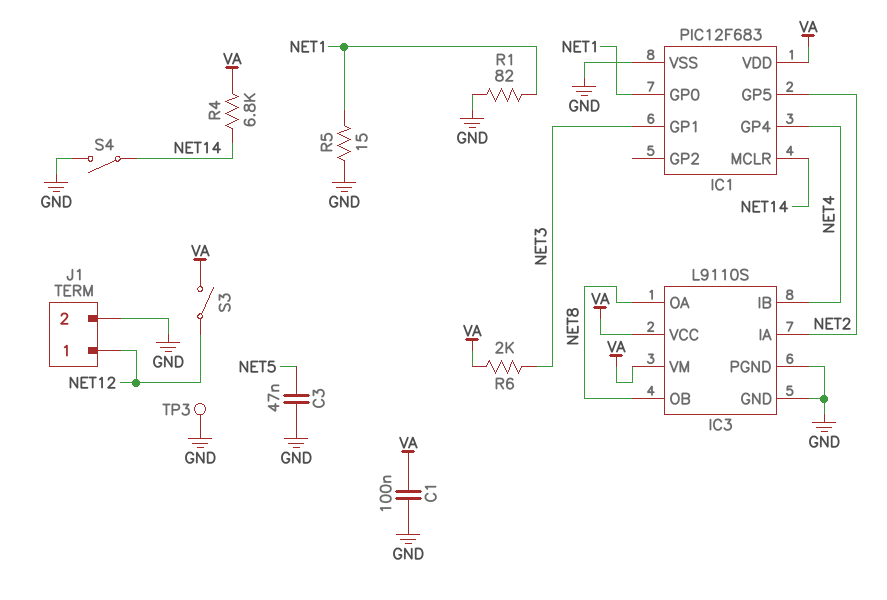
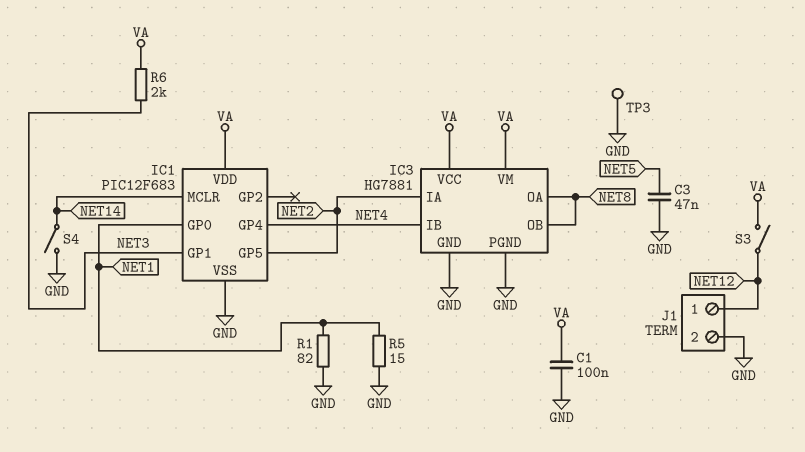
IC3: L9110S -> HG7881
R4: 6.8k (NET14, VA) -> none

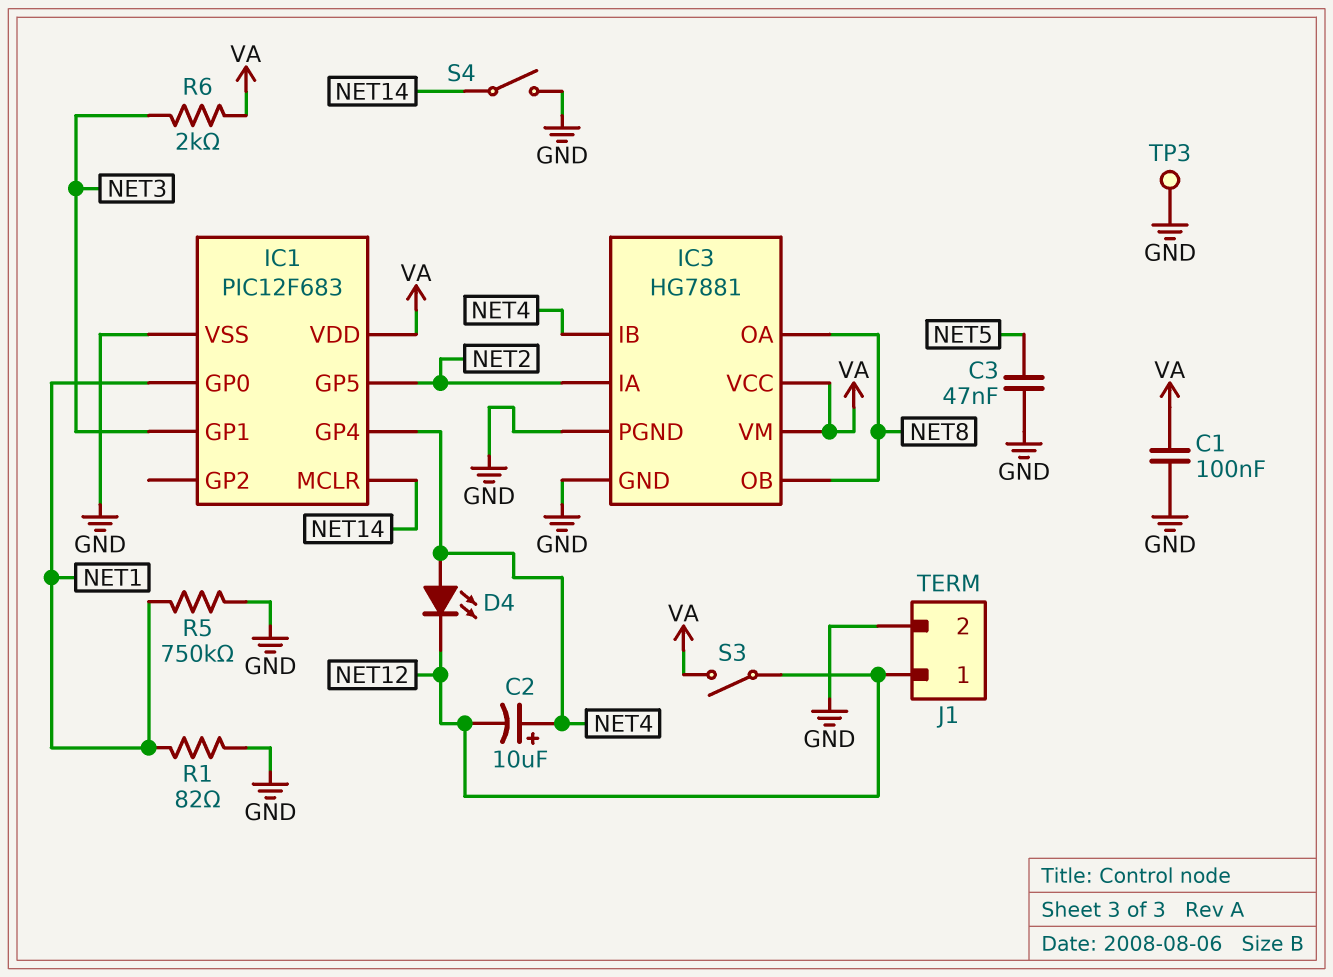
C2: none -> 10uF (plus NET4, minus NET12)
D4: none -> LED (A NET4, K NET12)
R5: 15 (GND, NET1) -> 750k (GND, NET1)

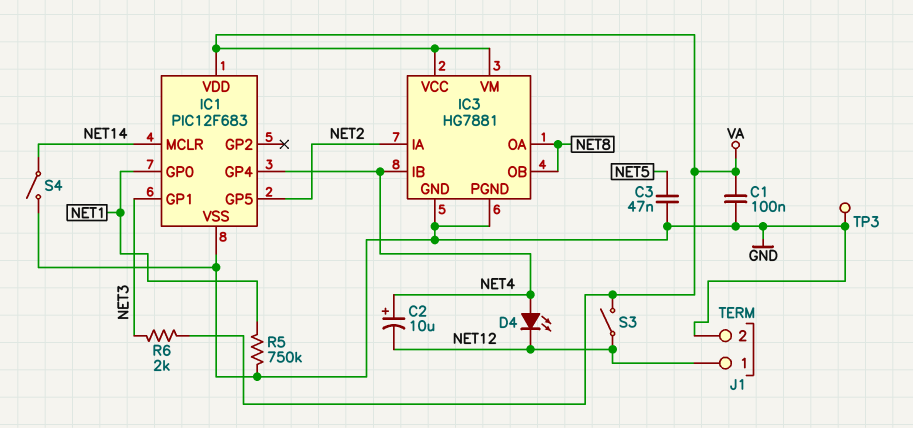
R1: 82 (GND, NET1) -> none

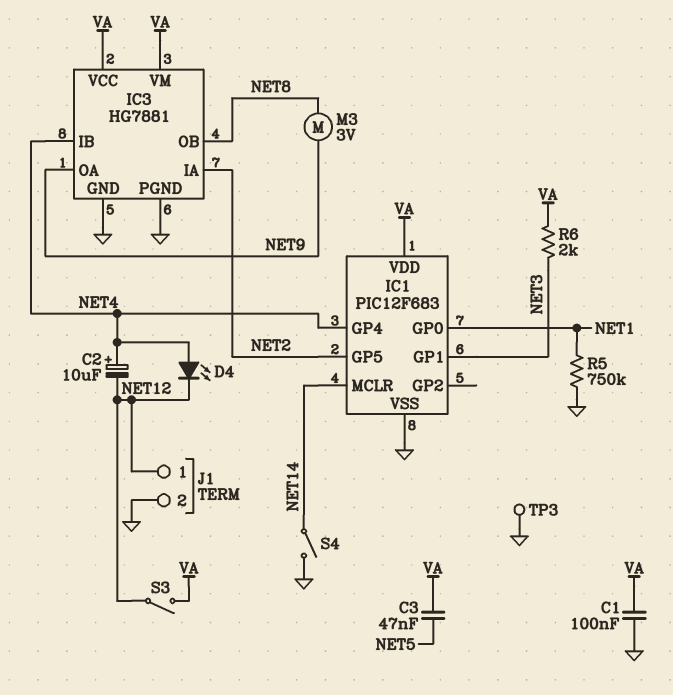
C3: 47nF (GND, NET5) -> 47nF (NET5, VA)
IC3 pin OA: NET8 -> NET9
M3: none -> motor 3V (NET8, NET9)

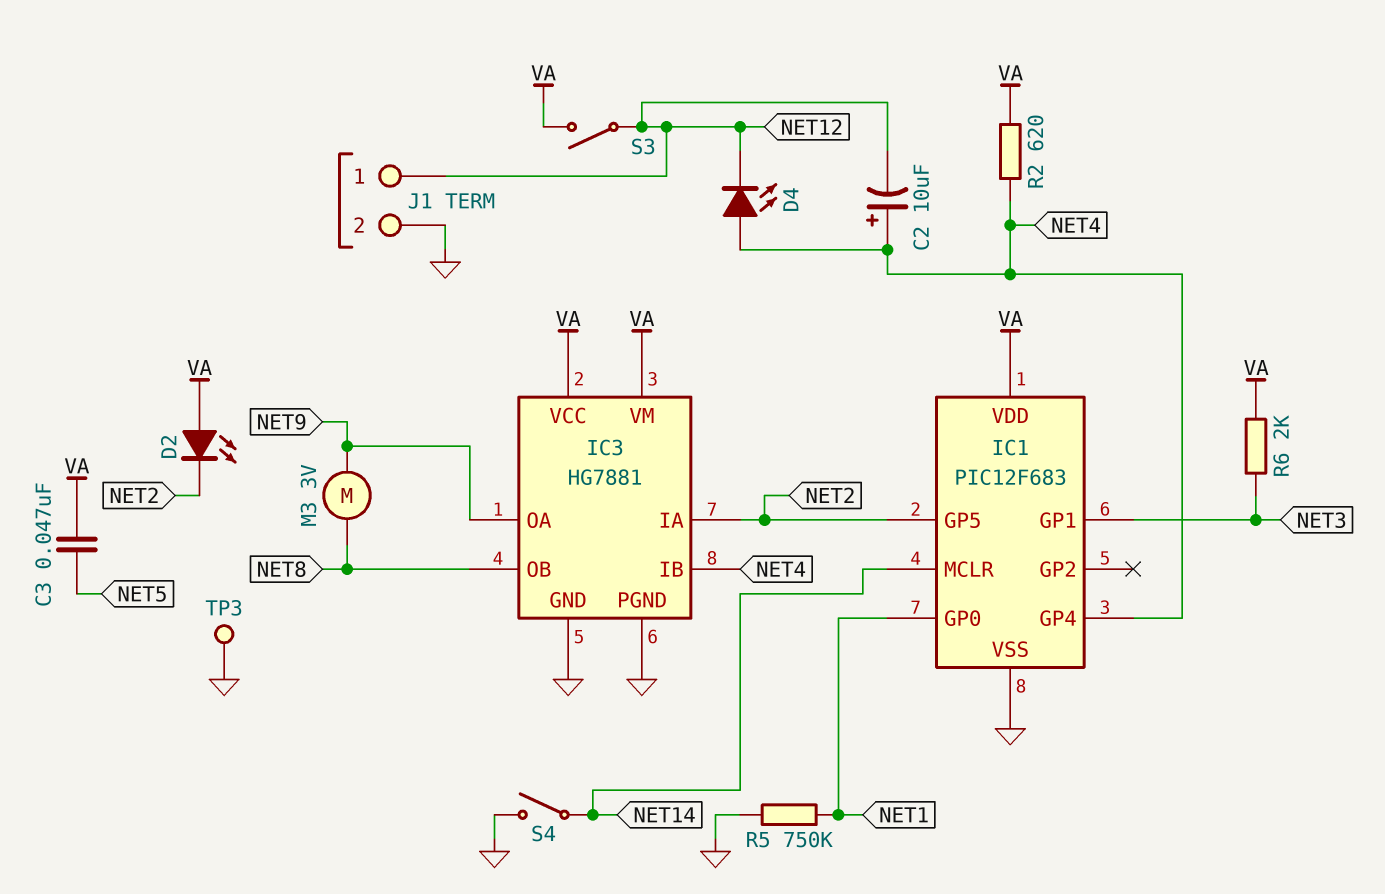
C1: 100nF (GND, VA) -> none
D2: none -> LED (A VA, K NET2)
R2: none -> 620 (NET4, VA)

